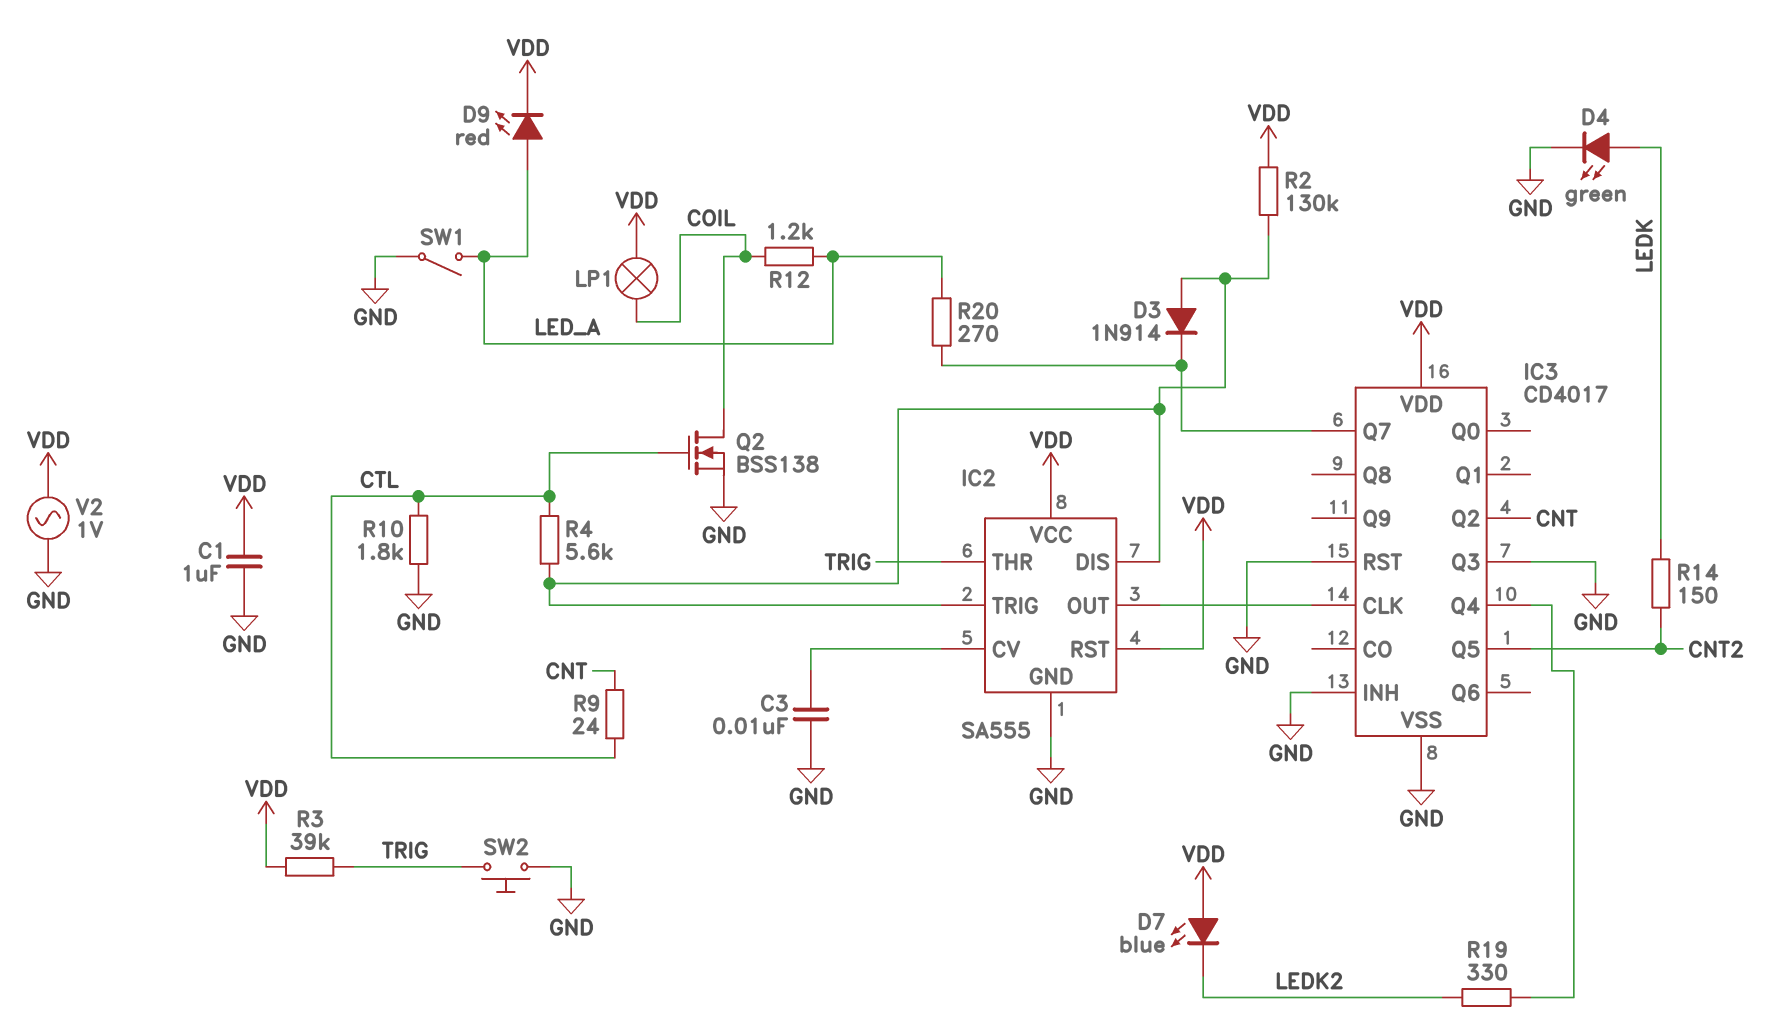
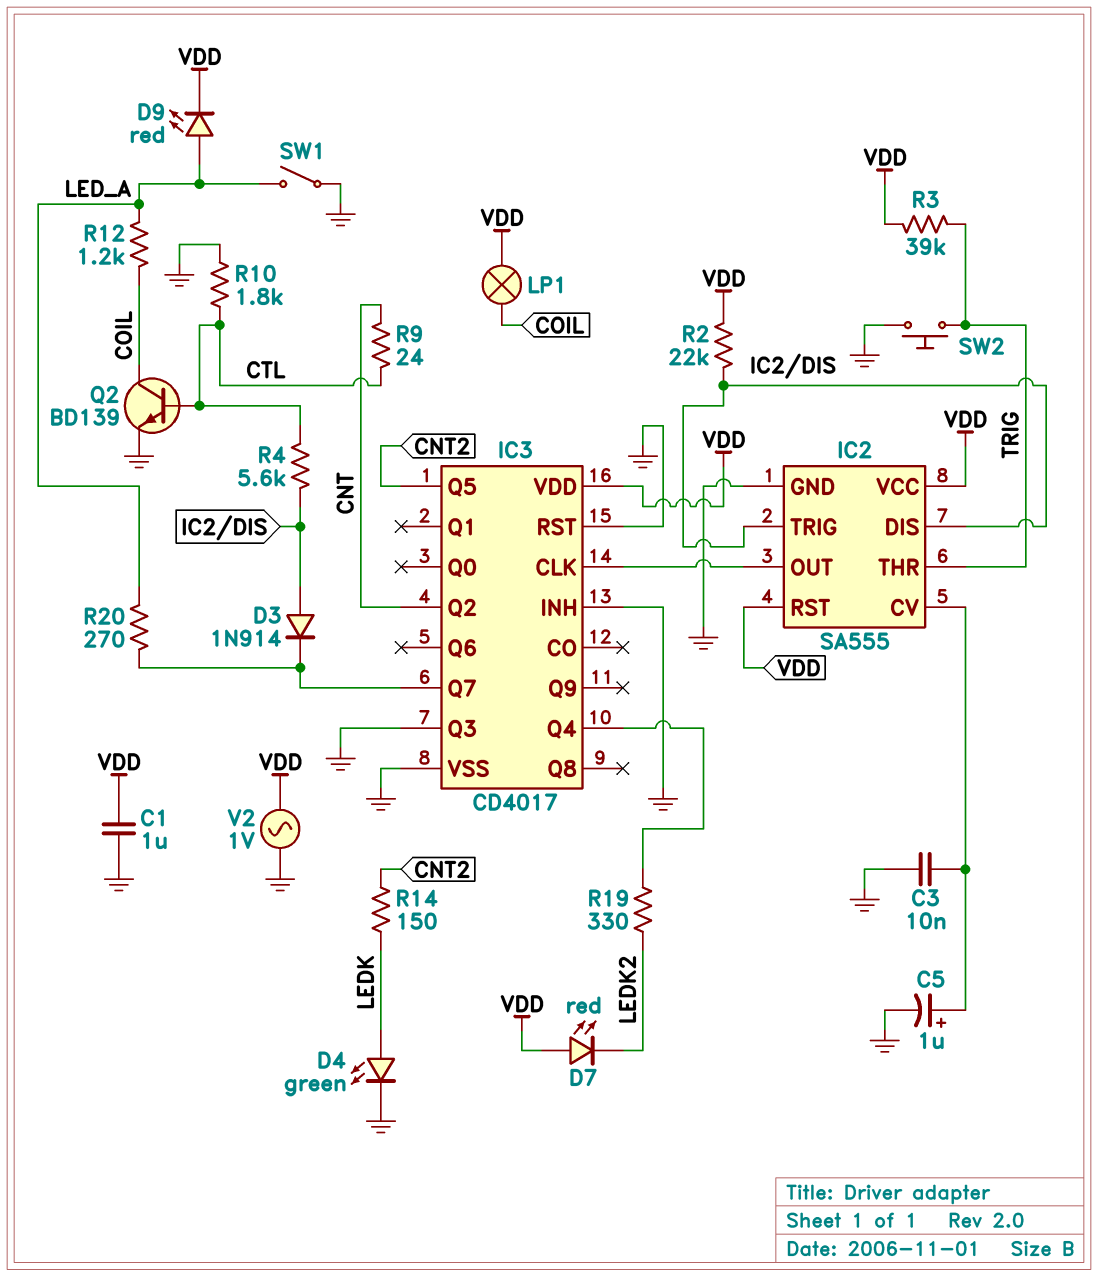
C5: none -> 1uF (plus IC2/CV, minus GND)
D7: LED blue (A VDD, K LEDK2) -> LED red (A VDD, K LEDK2)
Q2: NMOS BSS138 (G CTL, D COIL, S GND) -> NPN BD139 (B CTL, C COIL, E GND)
R2: 130k (IC2/DIS, VDD) -> 22k (IC2/DIS, VDD)

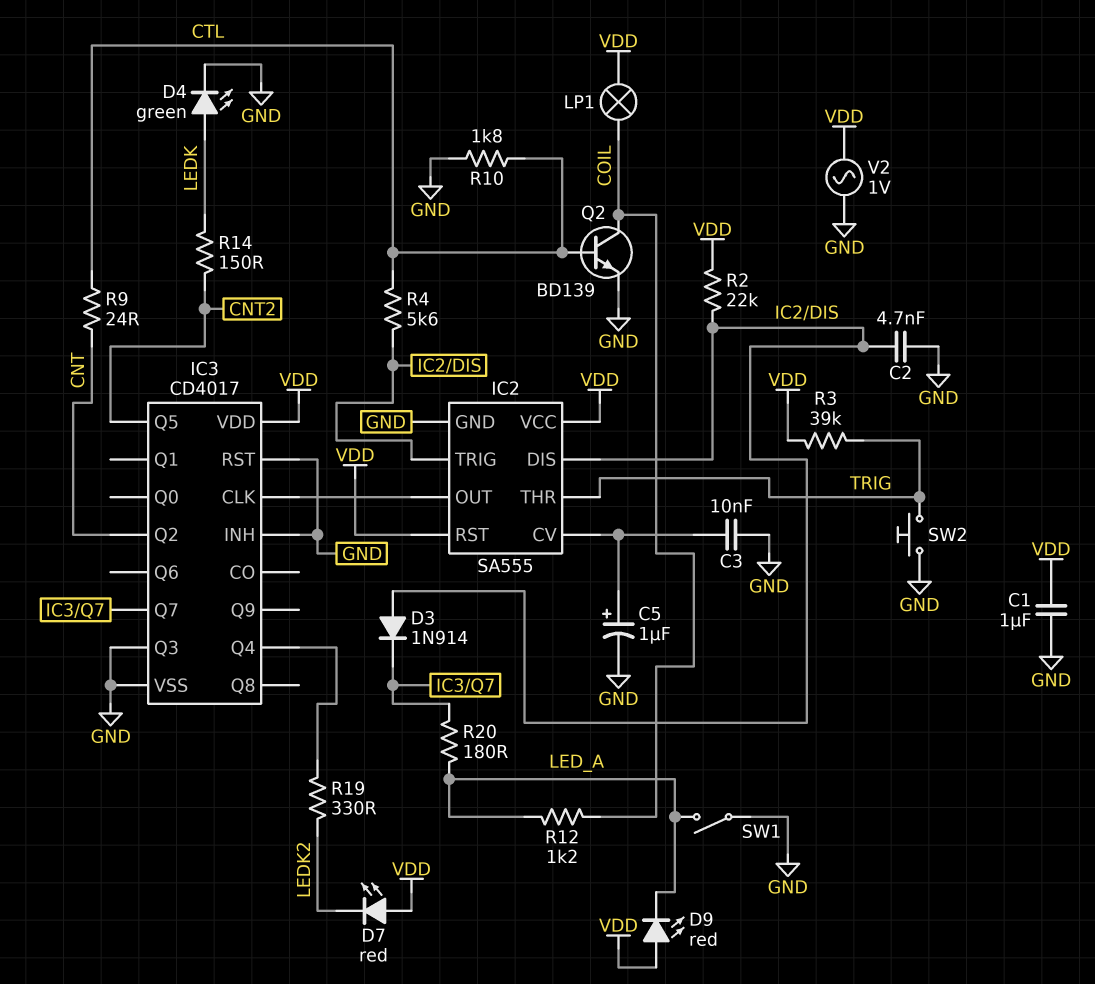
C2: none -> 4.7nF (GND, IC2/DIS)
D9: LED red (A LED_A, K VDD) -> LED red (A VDD, K LED_A)
R20: 270 (IC3/Q7, LED_A) -> 180 (IC3/Q7, LED_A)

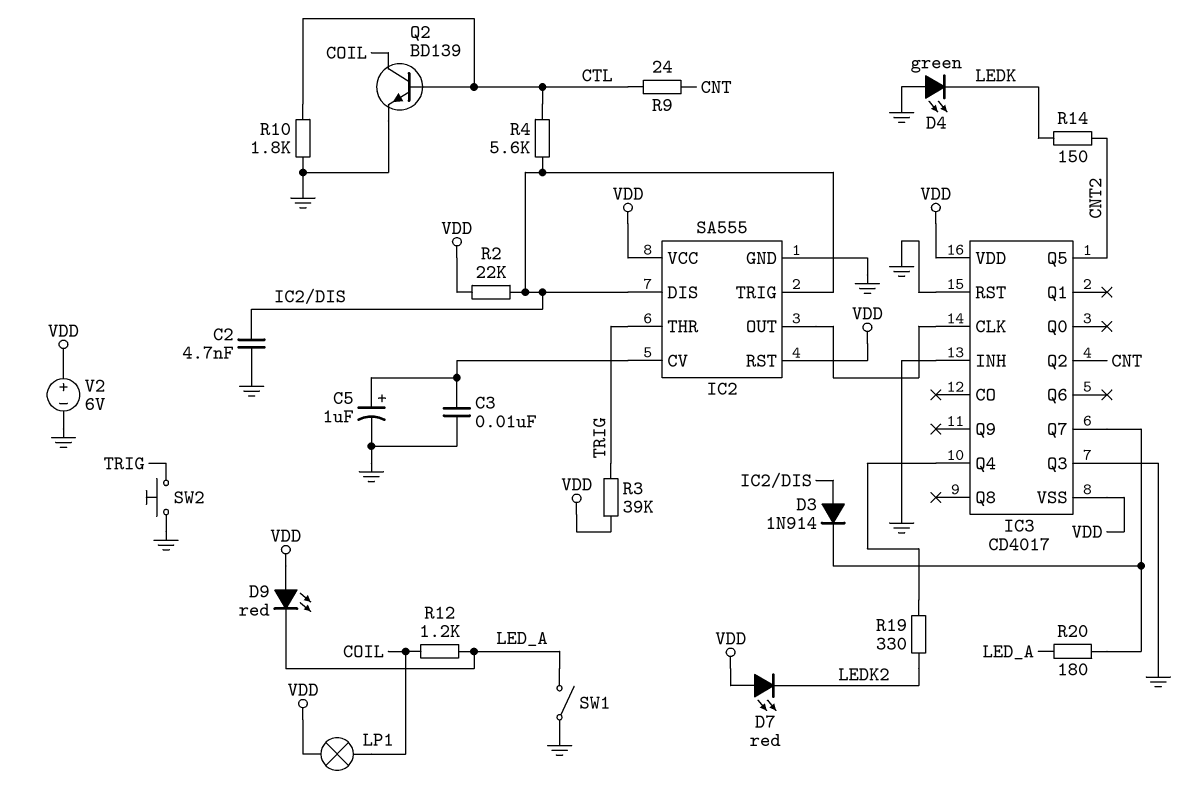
C1: 1uF (GND, VDD) -> none
D4: LED green (A LEDK, K GND) -> LED green (A GND, K LEDK)
IC3 pin VSS: GND -> VDD
V2: AC 1V (GND, VDD) -> 6V (plus VDD, minus GND)

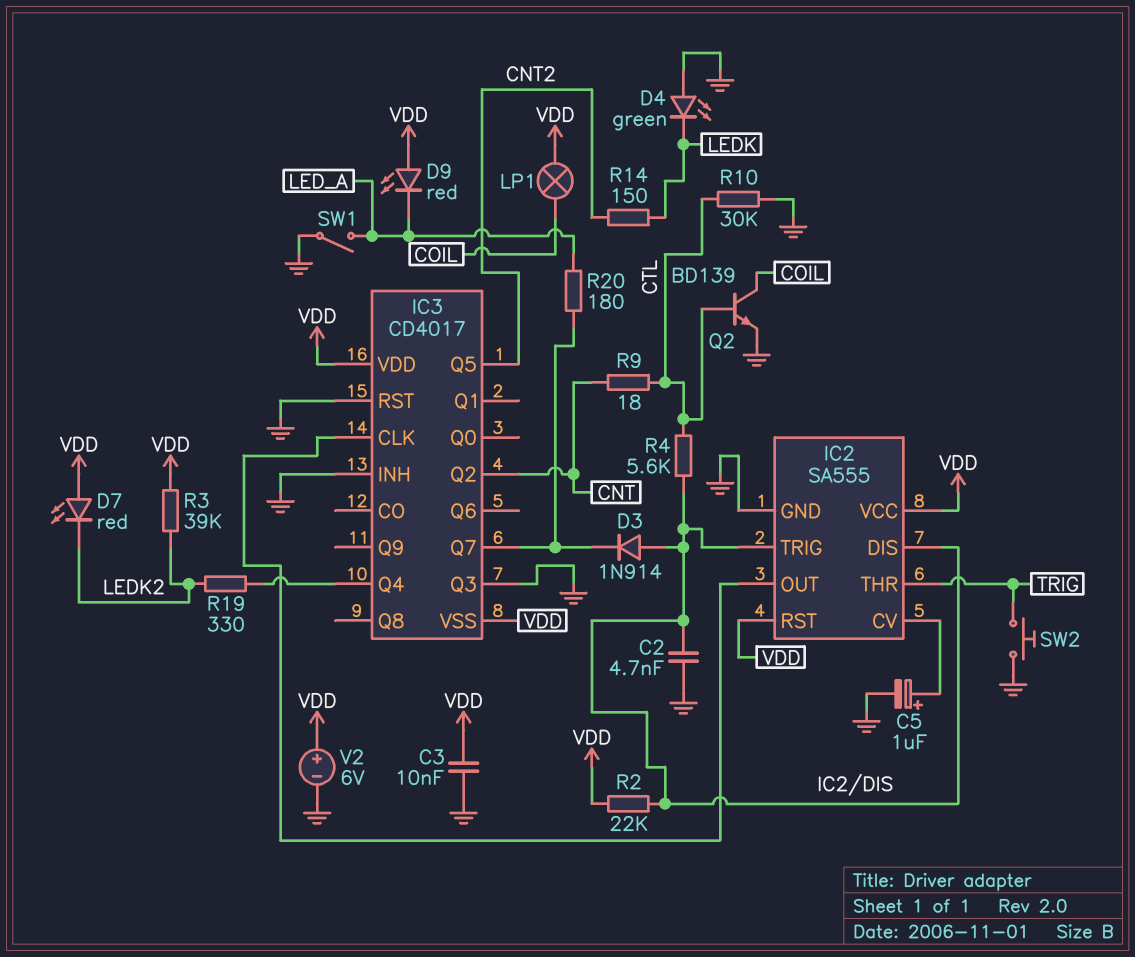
C3: 10nF (GND, IC2/CV) -> 10nF (GND, VDD)
R3: 39k (TRIG, VDD) -> 39k (LEDK2, VDD)
R9: 24 (CNT, CTL) -> 18 (CNT, CTL)
R10: 1.8k (CTL, GND) -> 30k (CTL, GND)
R12: 1.2k (COIL, LED_A) -> none

